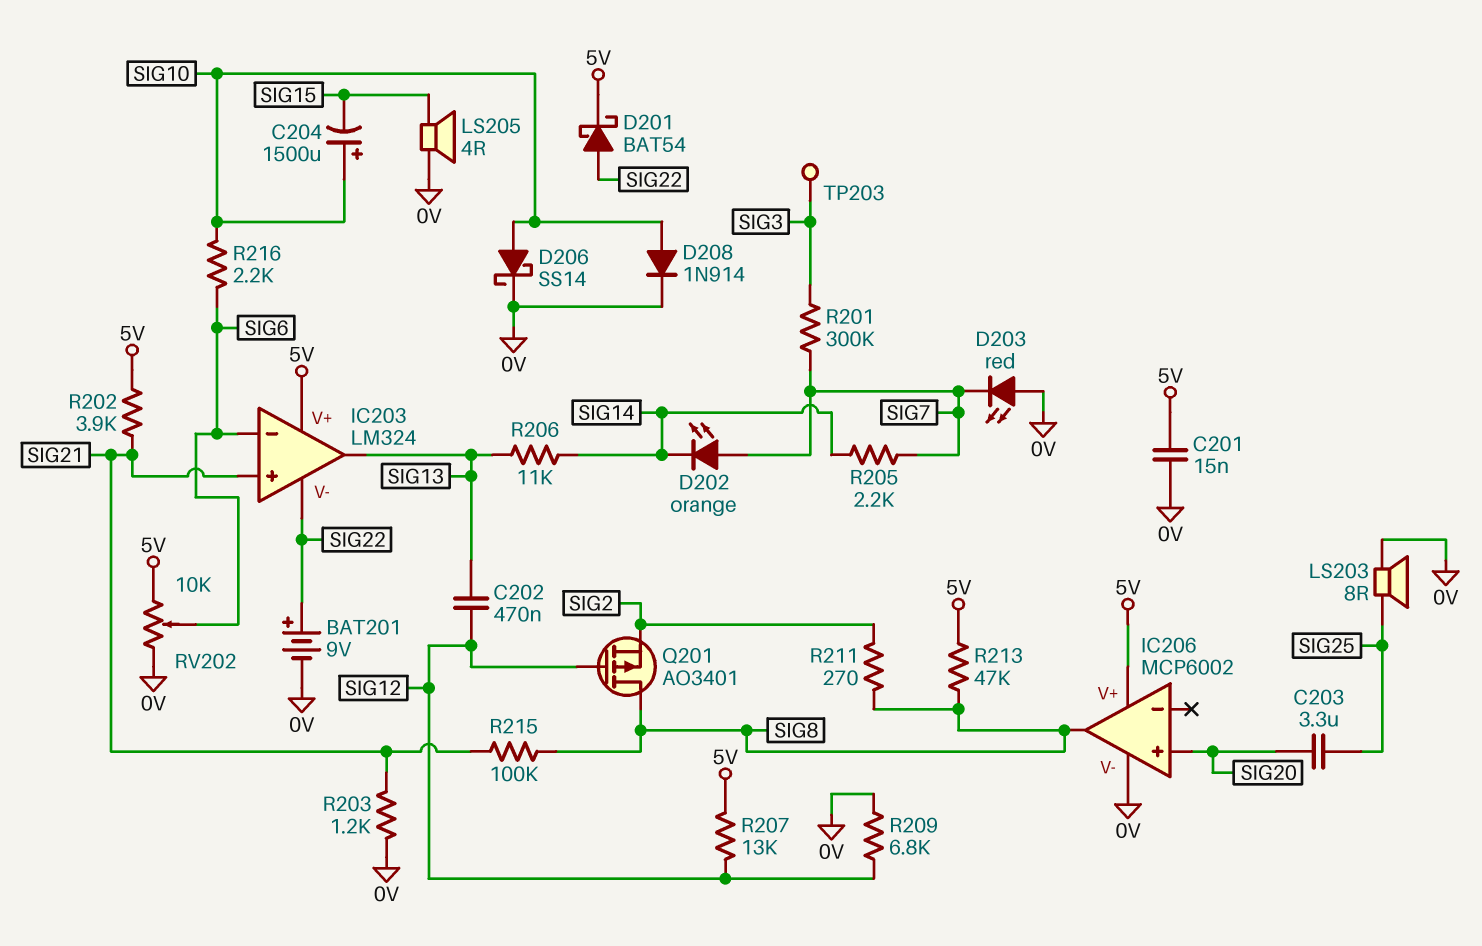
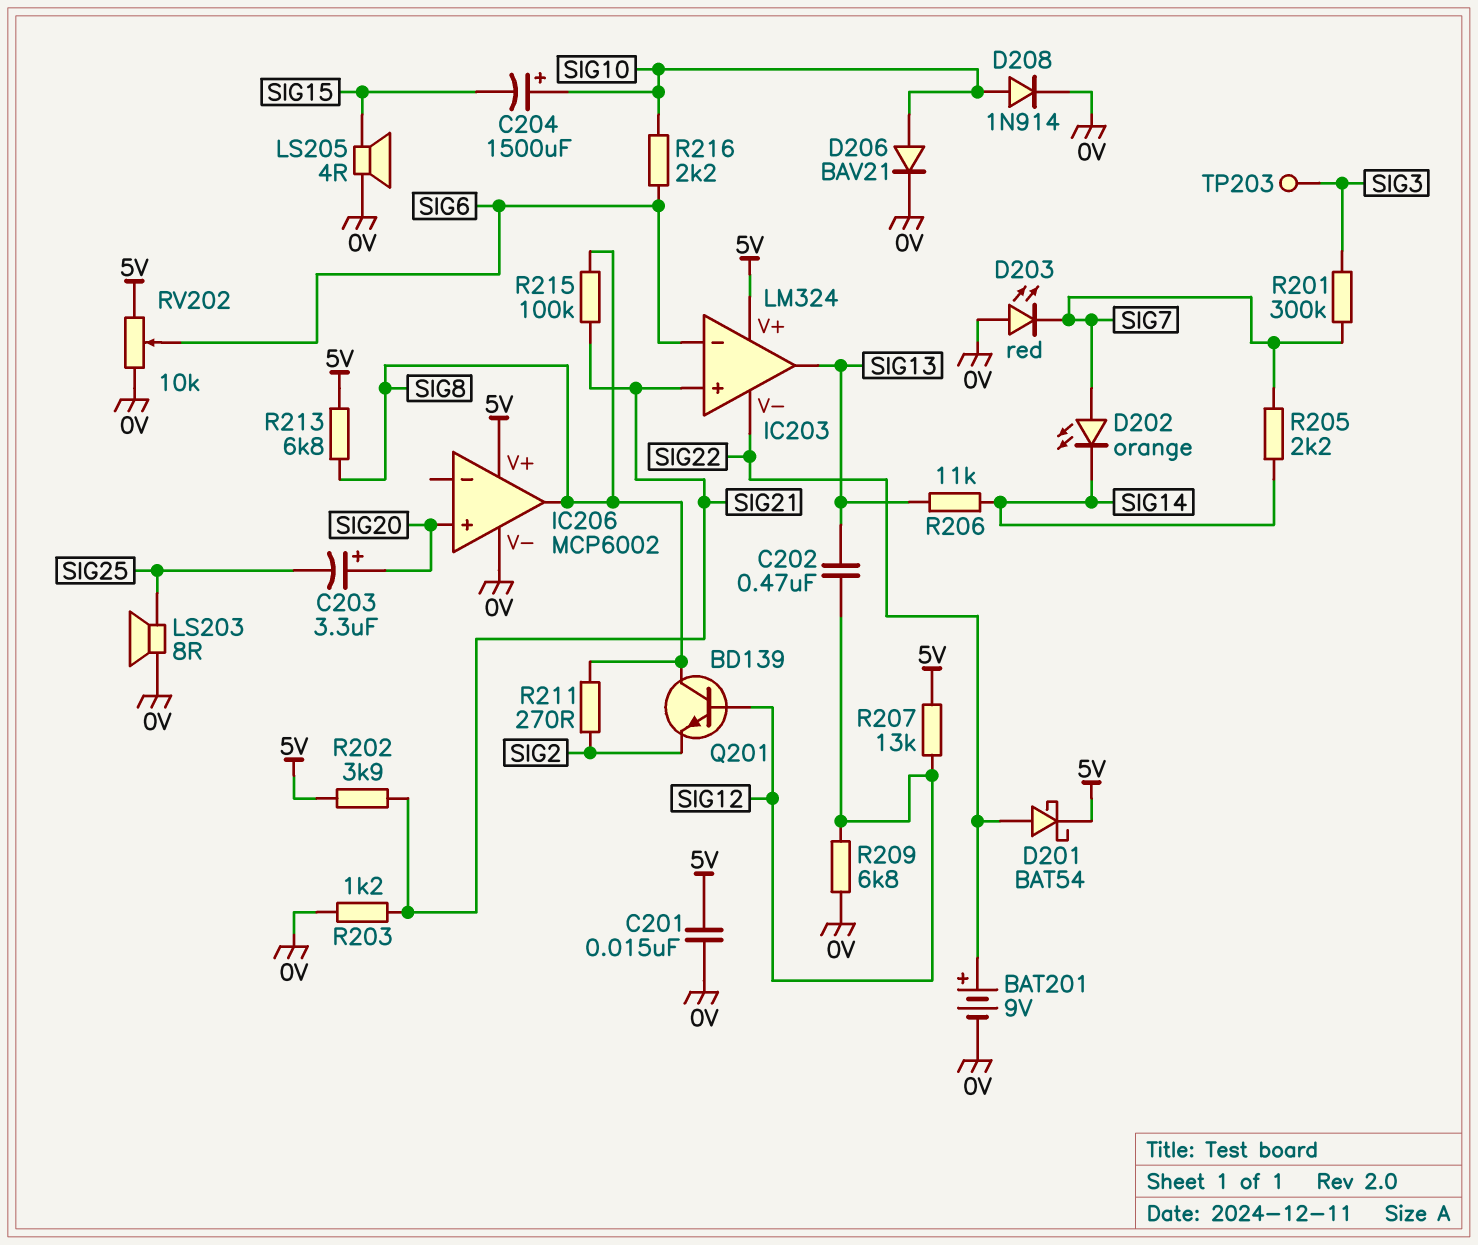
C203: 3.3uF (SIG20, SIG25) -> 3.3uF (plus SIG20, minus SIG25)
D206: schottky SS14 (A SIG10, K 0V) -> diode BAV21 (A SIG10, K 0V)
Q201: PMOS AO3401 (G SIG12, D SIG8, S SIG2) -> NPN BD139 (B SIG12, C SIG8, E SIG2)
R213: 47k (5V, SIG8) -> 6.8k (5V, SIG8)

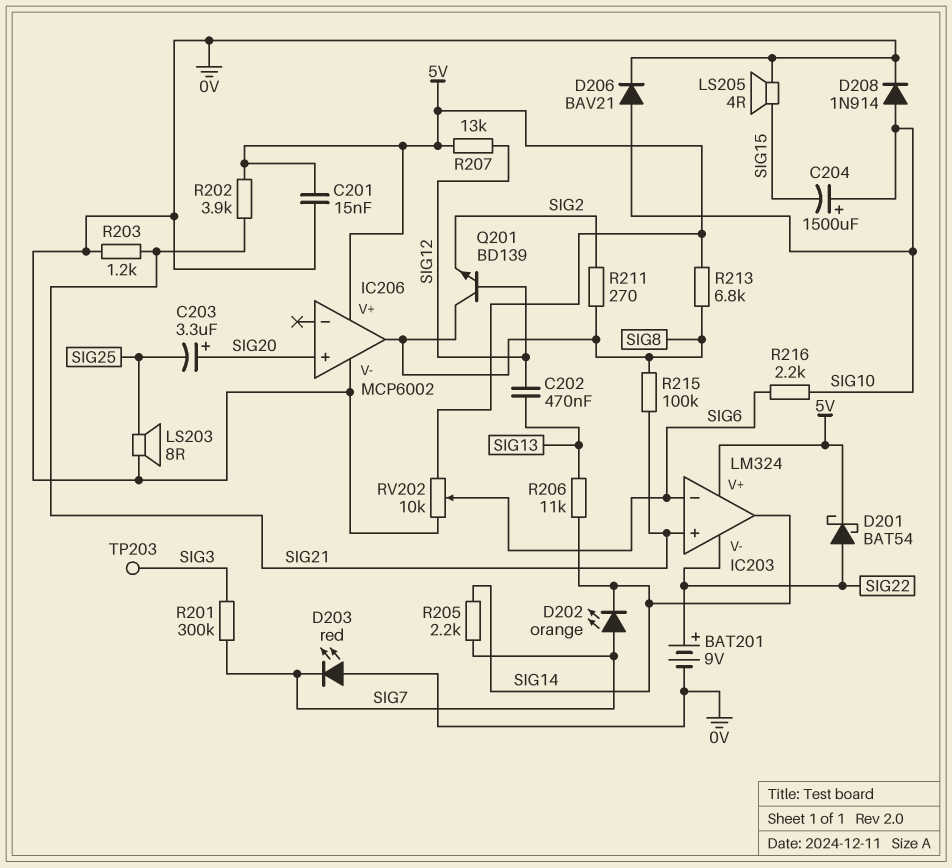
IC203 pin out: SIG13 -> SIG14
R209: 6.8k (0V, SIG12) -> none

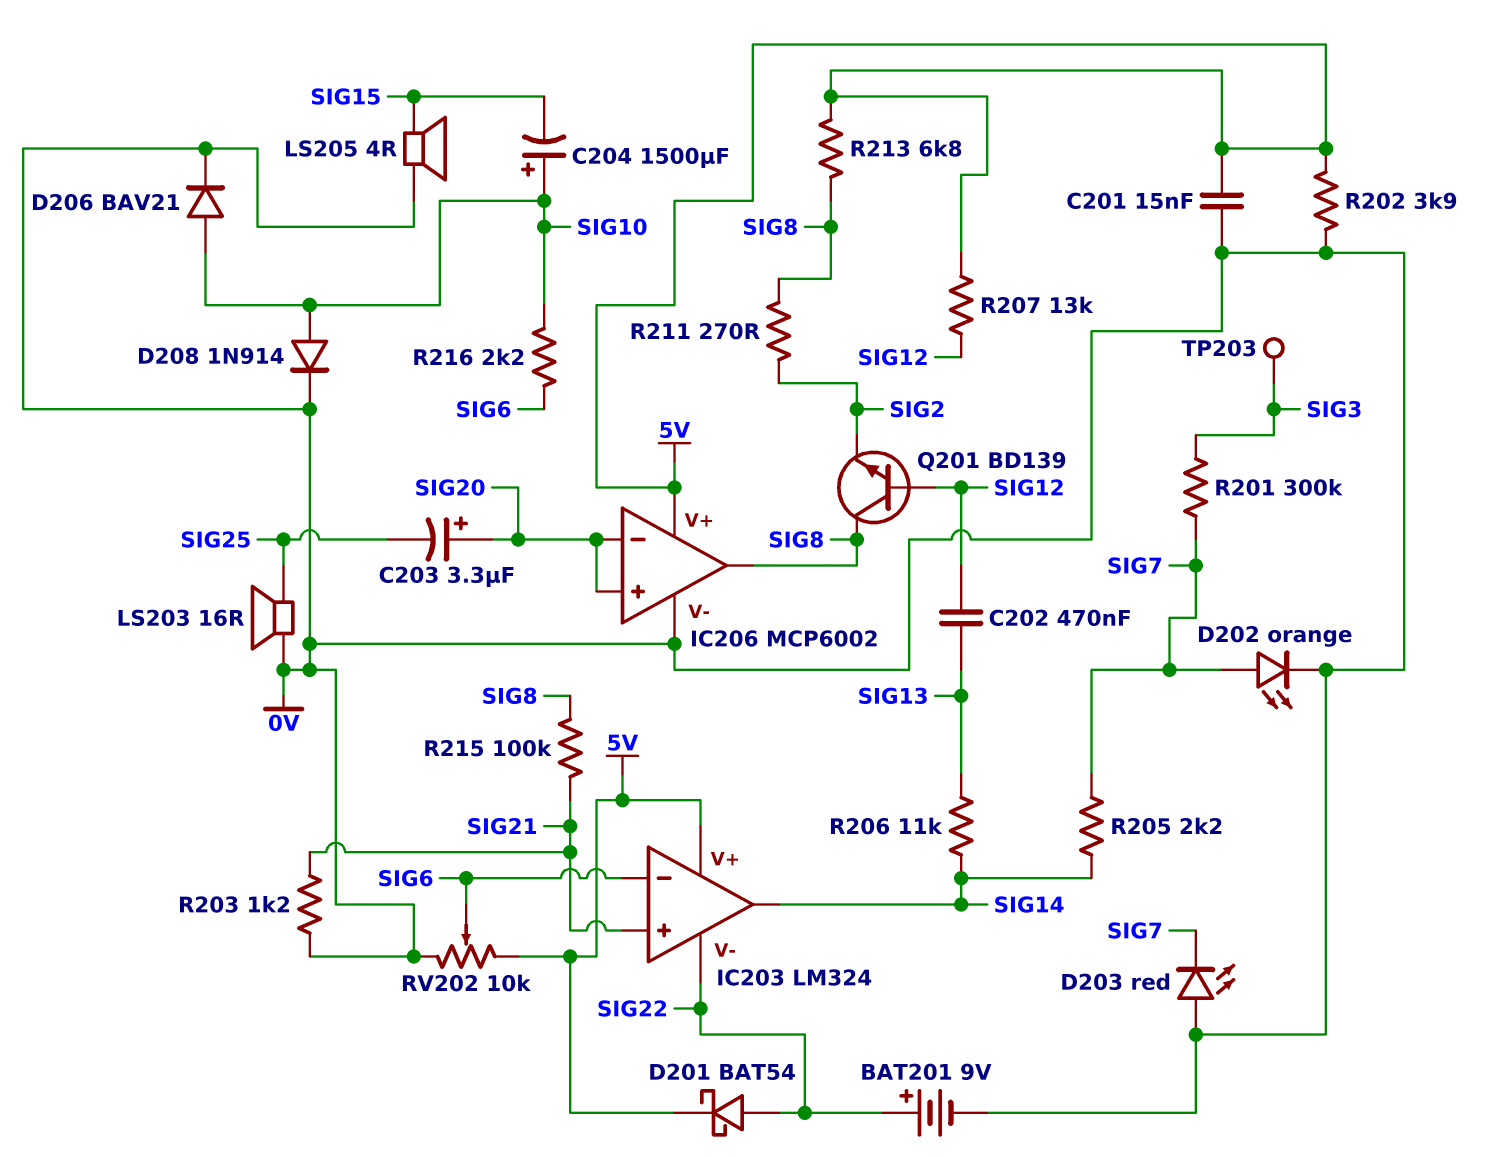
D202: LED orange (A SIG7, K SIG14) -> LED orange (A SIG7, K 0V)
IC206 pin in-: none -> SIG20
LS203: speaker 8R (0V, SIG25) -> speaker 16R (0V, SIG25)
R202: 3.9k (5V, SIG21) -> 3.9k (0V, 5V)

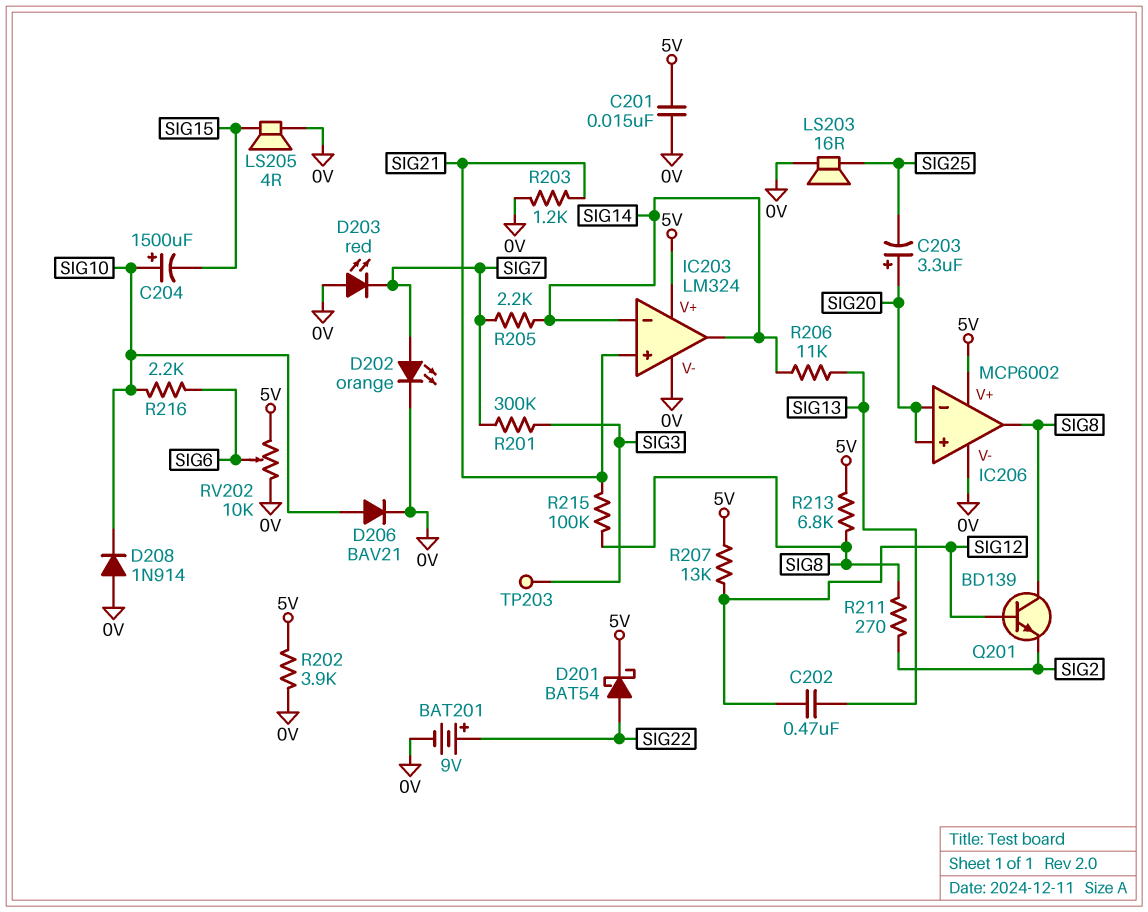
D208: diode 1N914 (A SIG10, K 0V) -> diode 1N914 (A 0V, K SIG10)
IC203 pin V-: SIG22 -> 0V
IC203 pin in-: SIG6 -> SIG14

